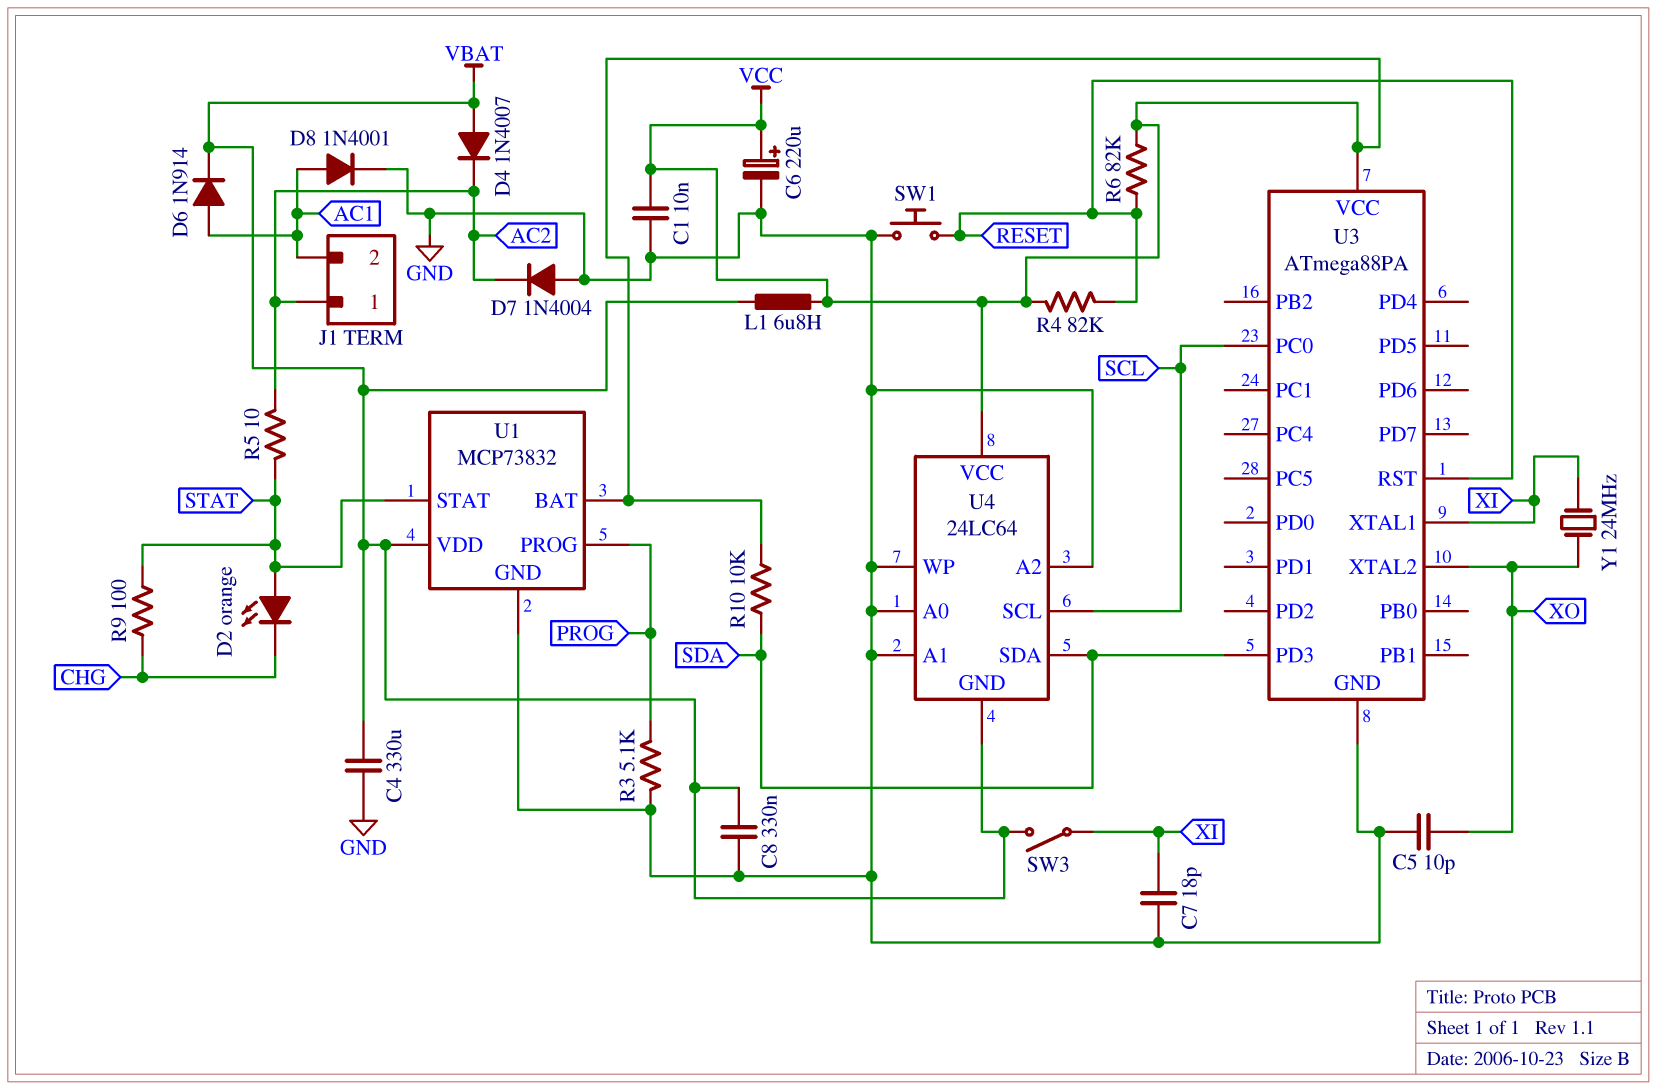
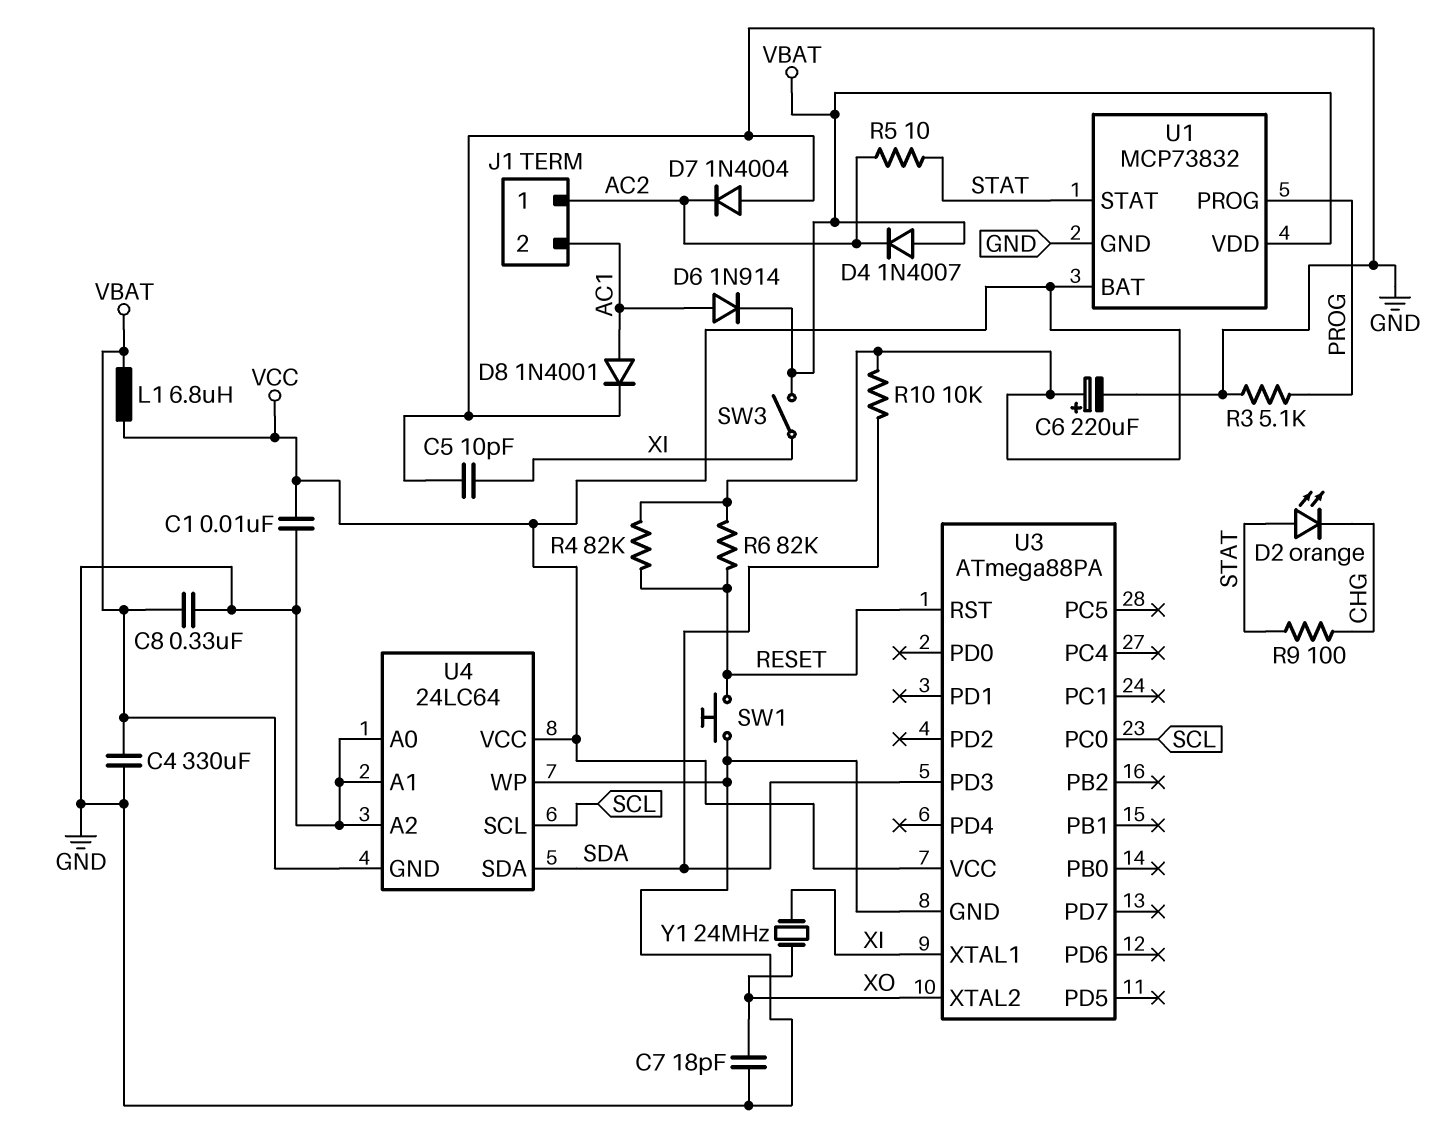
C5: 10pF (GND, XO) -> 10pF (GND, XI)
C7: 18pF (GND, XI) -> 18pF (GND, XO)

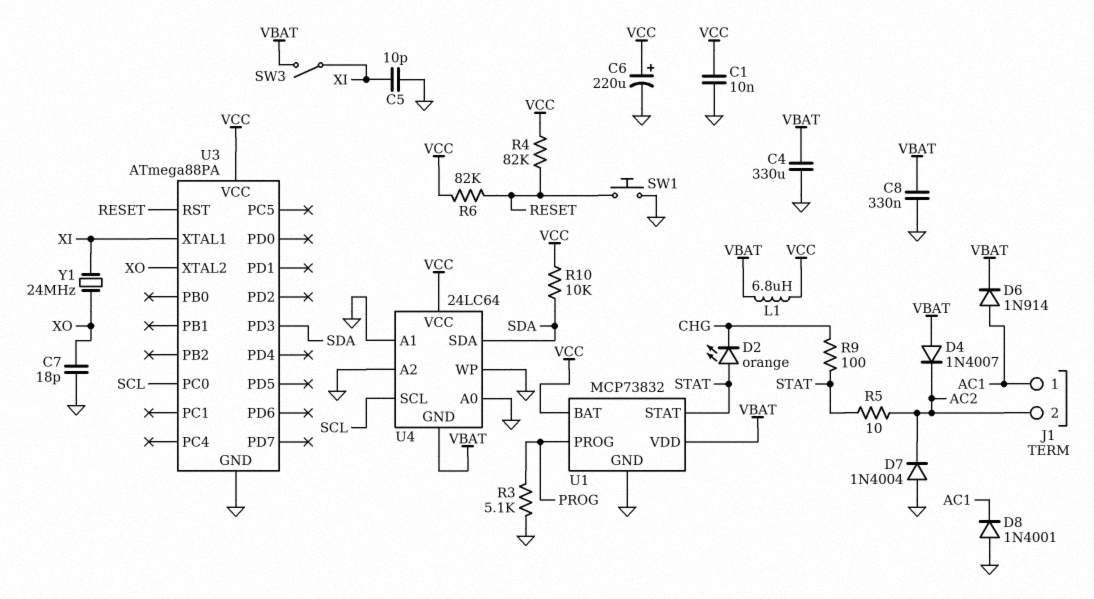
D8: diode 1N4001 (A AC1, K GND) -> diode 1N4001 (A GND, K AC1)
J1 pin 1: AC2 -> AC1
J1 pin 2: AC1 -> AC2

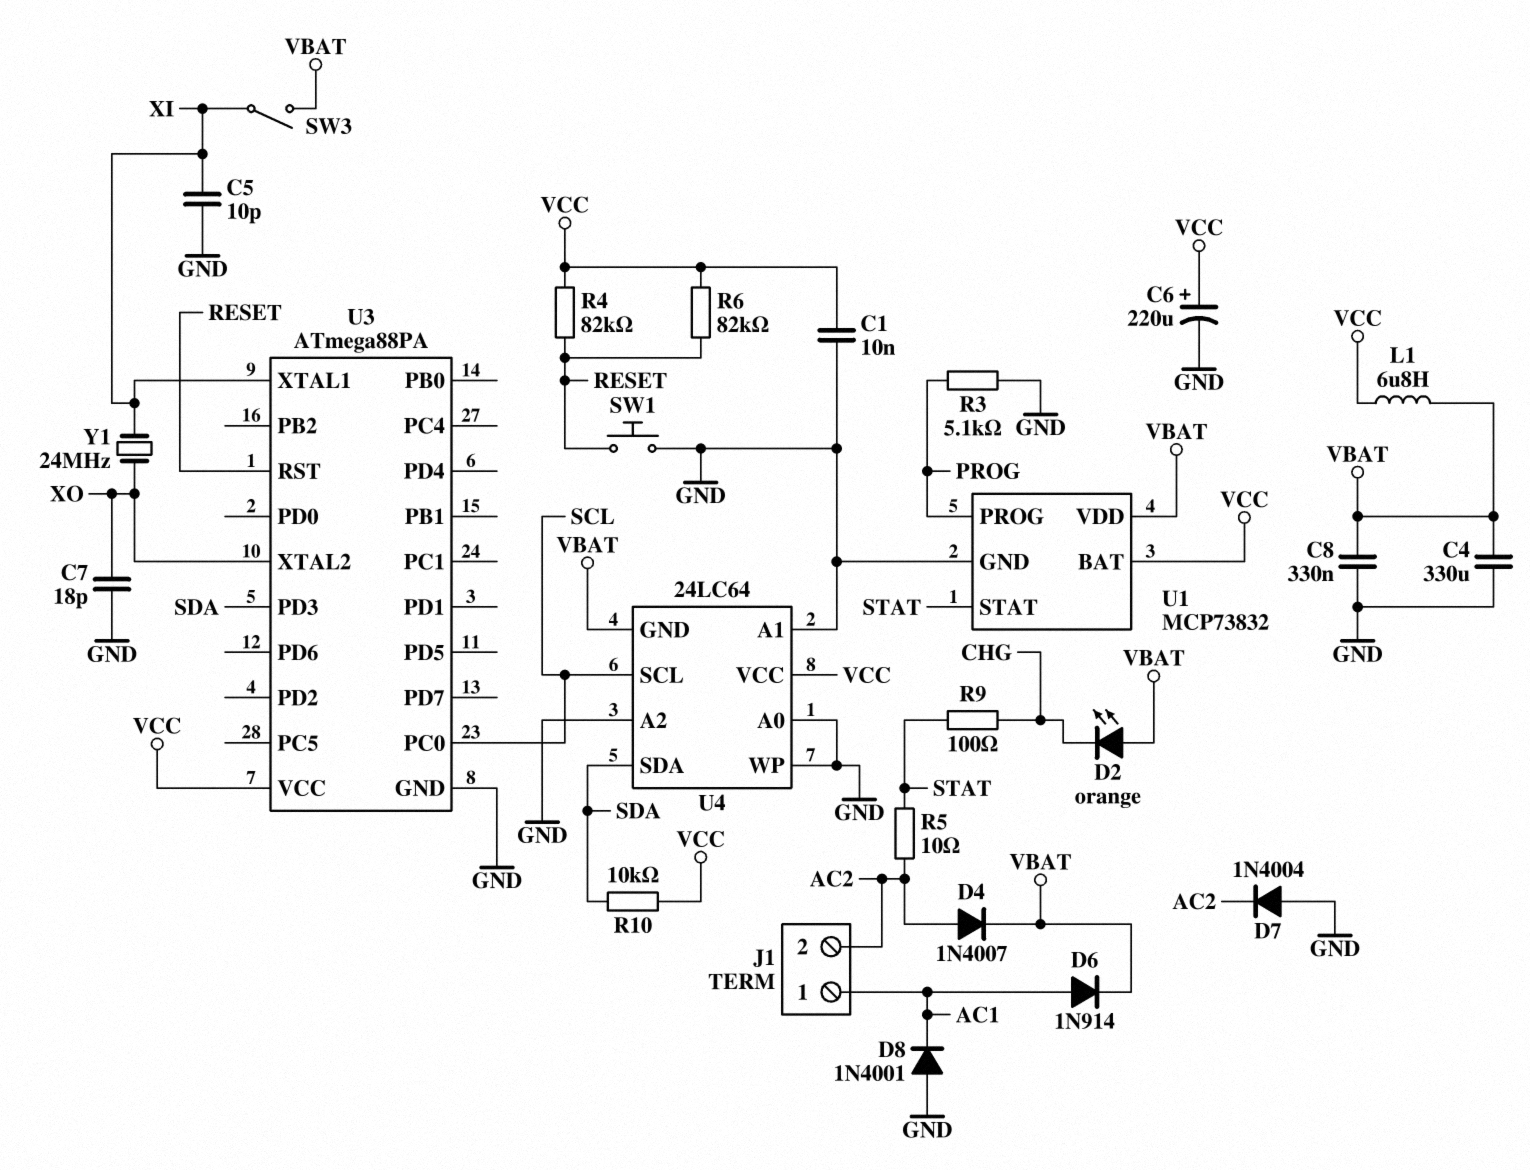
D2: LED orange (A STAT, K CHG) -> LED orange (A VBAT, K CHG)
D4: diode 1N4007 (A VBAT, K AC2) -> diode 1N4007 (A AC2, K VBAT)

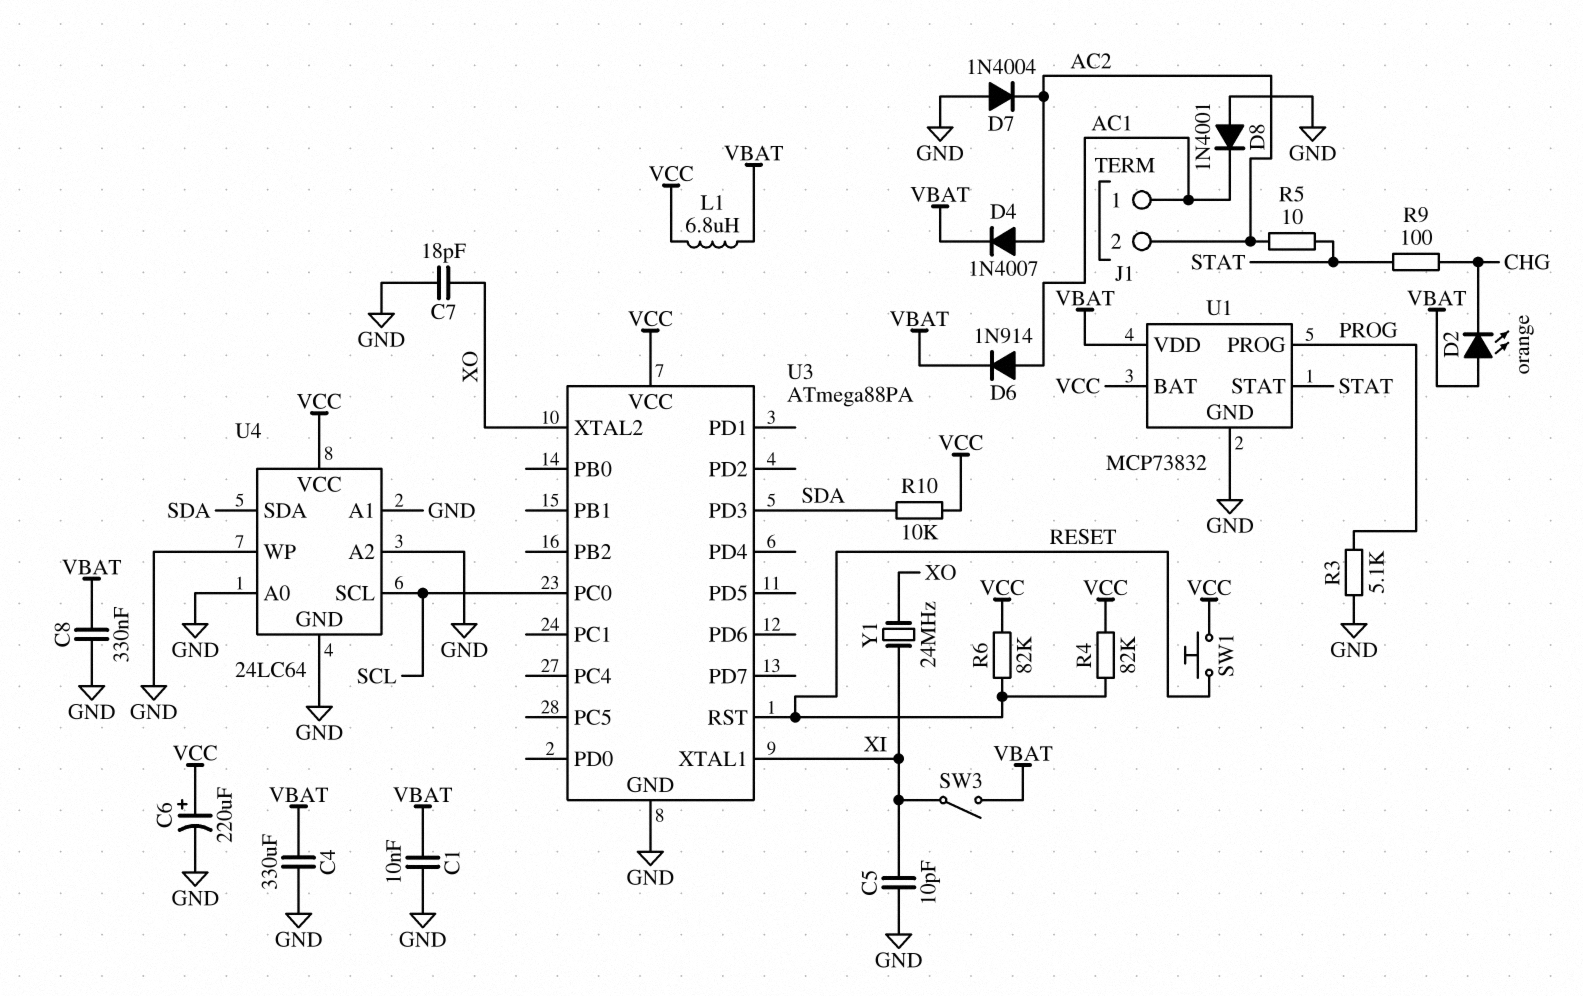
C1: 10nF (GND, VCC) -> 10nF (GND, VBAT)
SW1: button (GND, RESET) -> button (RESET, VCC)
U4 pin GND: VBAT -> GND

